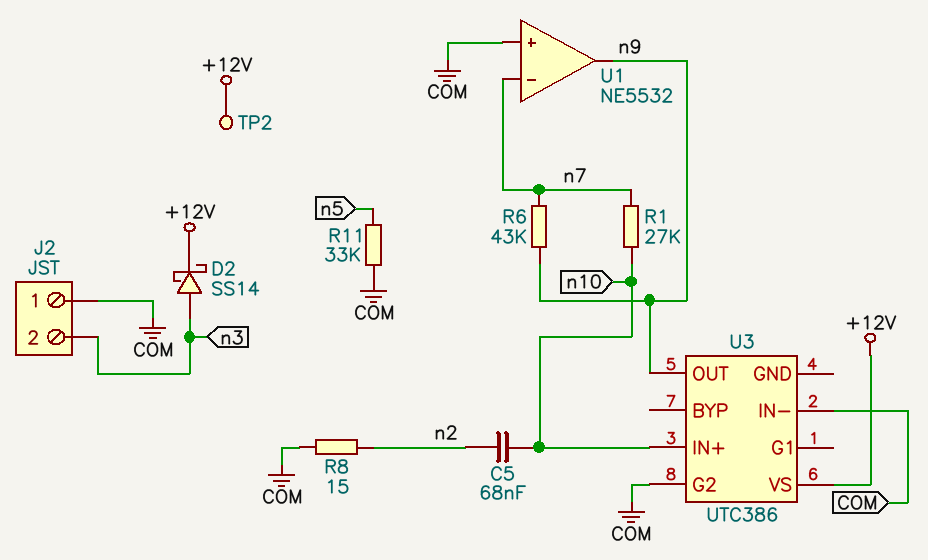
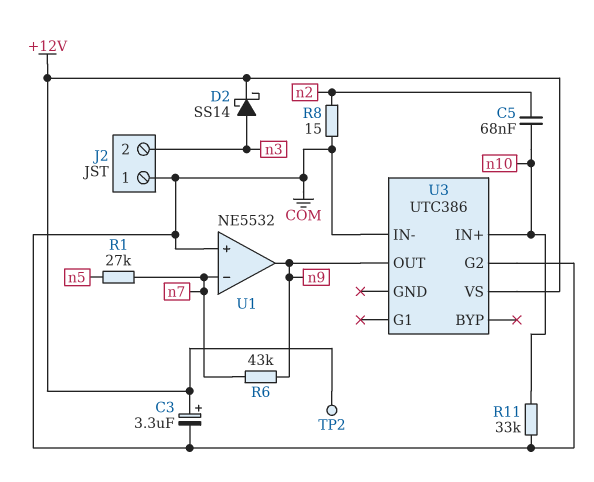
C3: none -> 3.3uF (plus +12V, minus COM)
R1: 27k (n7, n10) -> 27k (n5, n7)
R11: 33k (COM, n5) -> 33k (COM, n10)

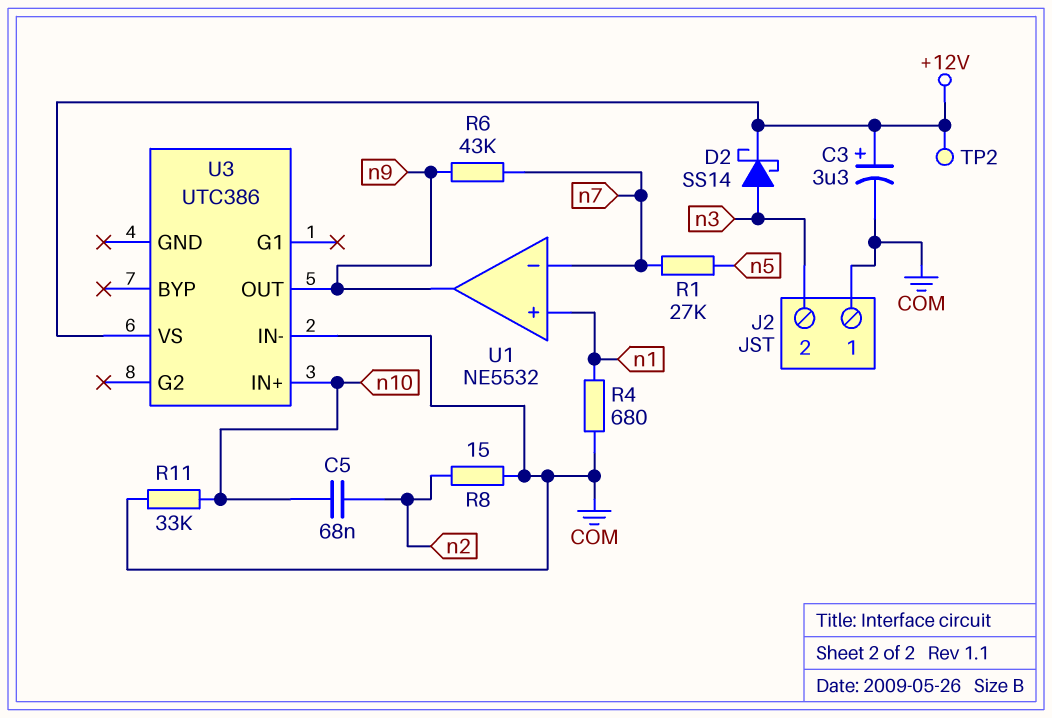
R4: none -> 680 (COM, n1)
U1 pin in+: COM -> n1
U3 pin G2: COM -> none

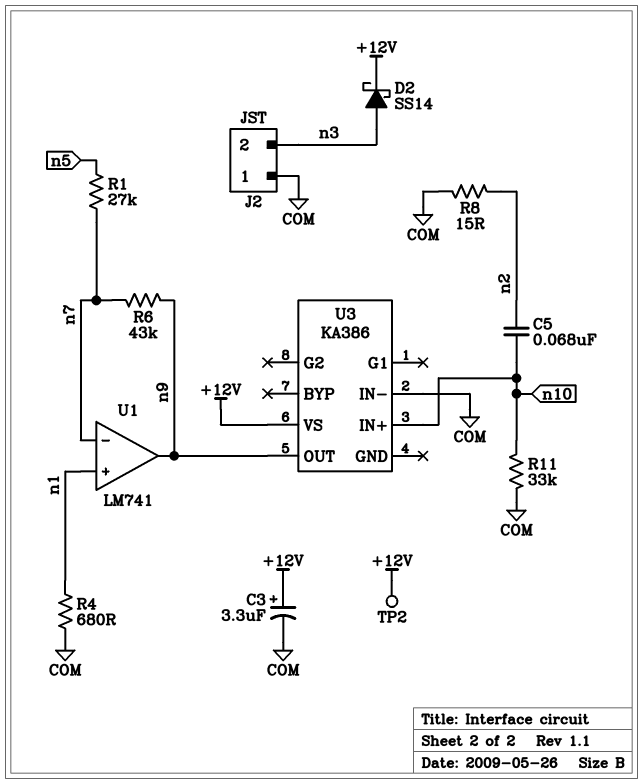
U1: NE5532 -> LM741
U3: UTC386 -> KA386

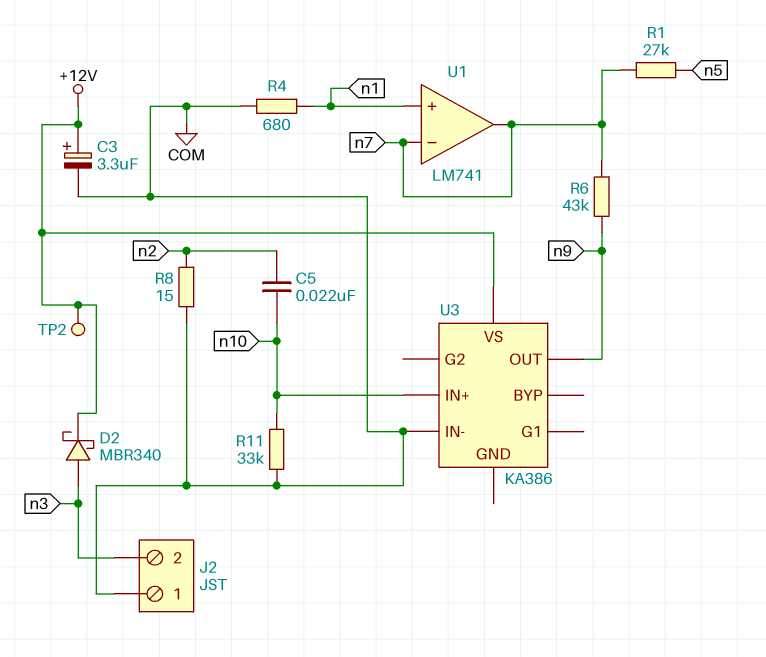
C5: 68nF (n2, n10) -> 22nF (n2, n10)
D2: schottky SS14 (A n3, K +12V) -> schottky MBR340 (A n3, K +12V)
U1 pin out: n9 -> n7

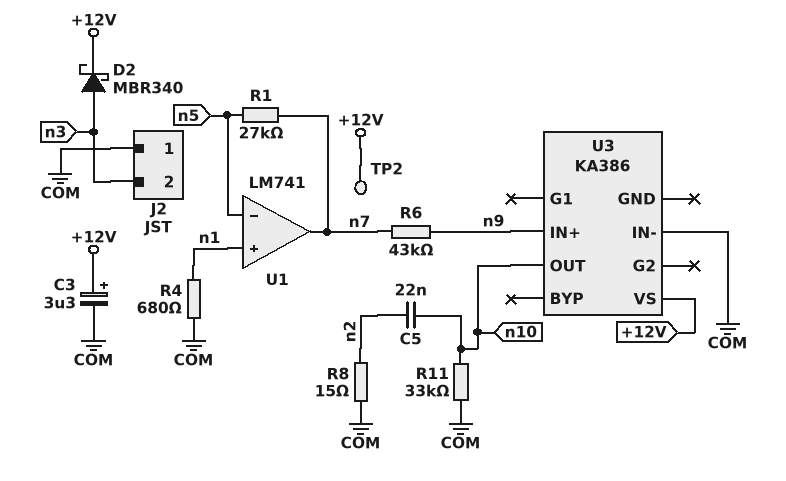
U1 pin in-: n7 -> n5
U3 pin IN+: n10 -> n9
U3 pin OUT: n9 -> n10

